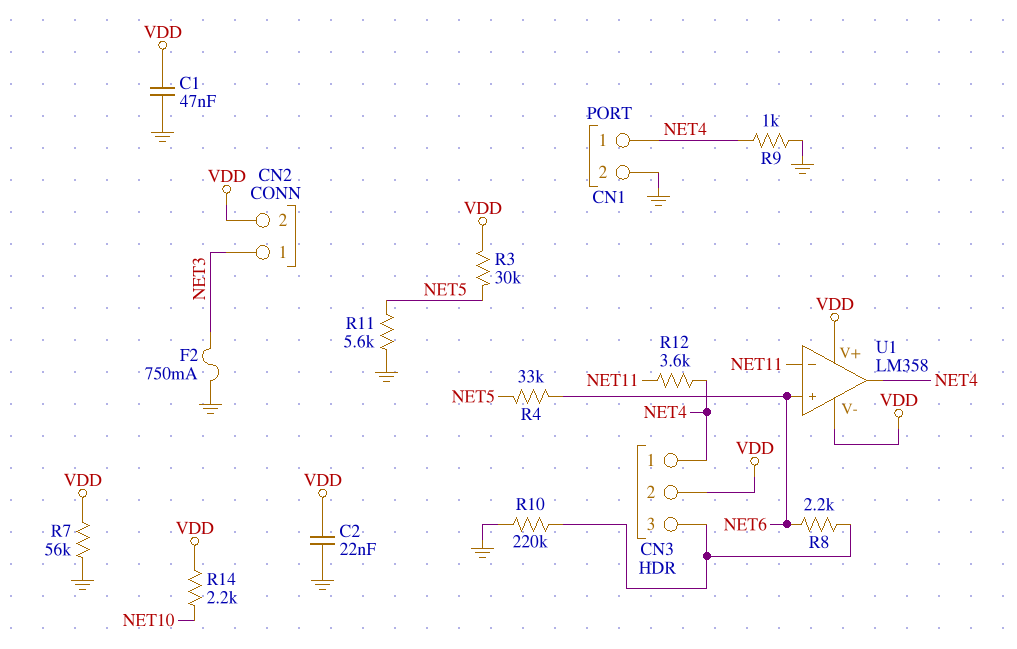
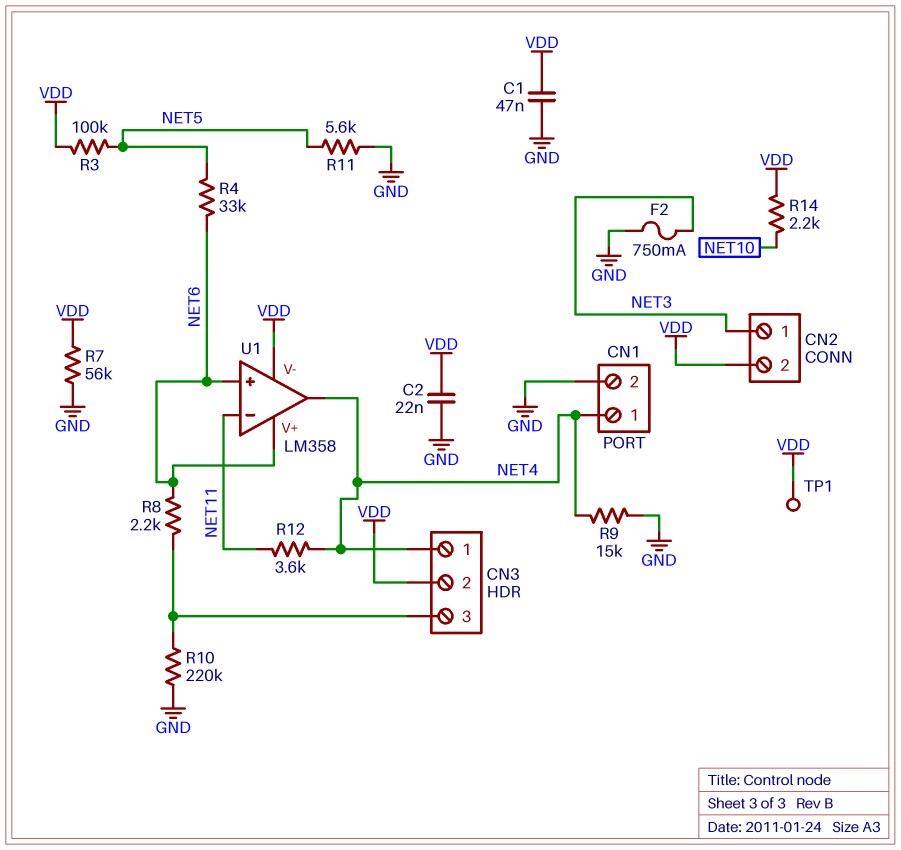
R3: 30k (NET5, VDD) -> 100k (NET5, VDD)
R9: 1k (GND, NET4) -> 15k (GND, NET4)
TP1: none -> test point (VDD)
U1 pin V+: VDD -> NET6

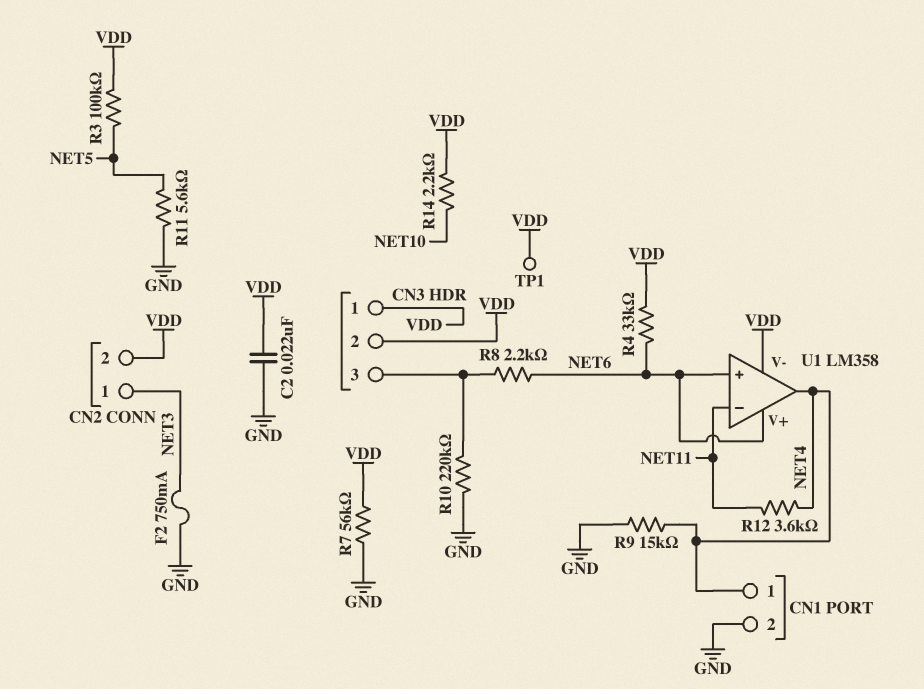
C1: 47nF (GND, VDD) -> none
CN3 pin 1: NET4 -> VDD
R4: 33k (NET5, NET6) -> 33k (NET6, VDD)

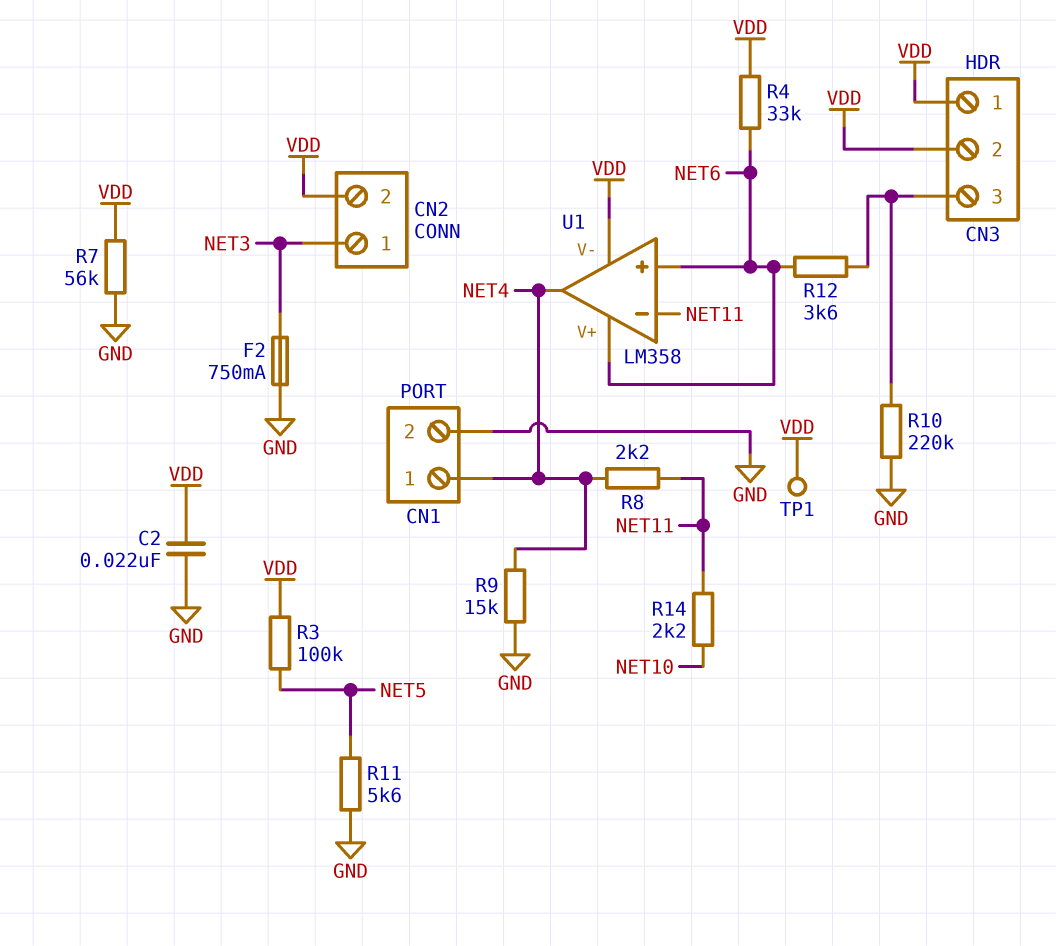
R8: 2.2k (CN3/3, NET6) -> 2.2k (NET4, NET11)
R12: 3.6k (NET4, NET11) -> 3.6k (CN3/3, NET6)
R14: 2.2k (NET10, VDD) -> 2.2k (NET10, NET11)

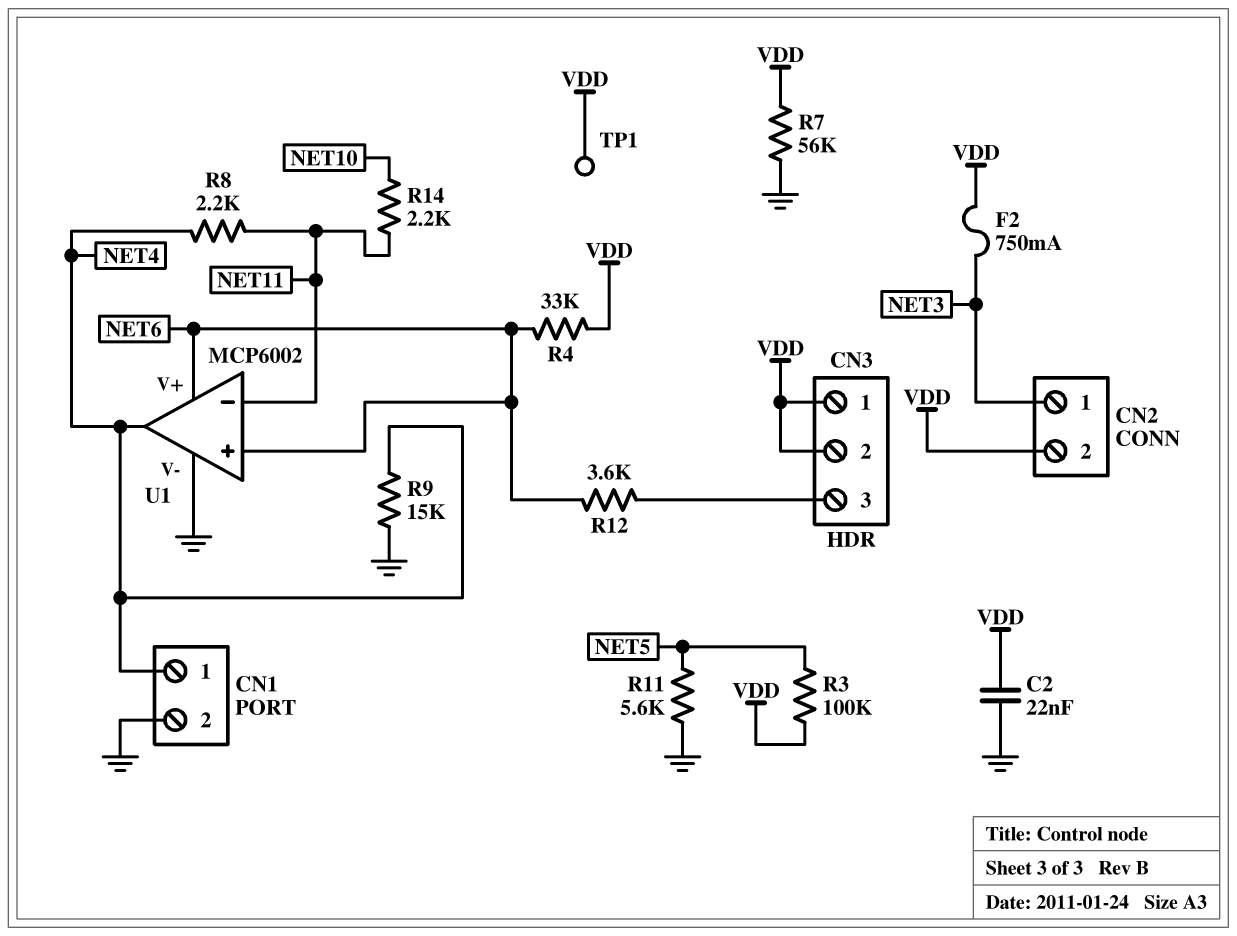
F2: 750mA (GND, NET3) -> 750mA (NET3, VDD)
R10: 220k (CN3/3, GND) -> none
U1: LM358 -> MCP6002
U1 pin V-: VDD -> GND

